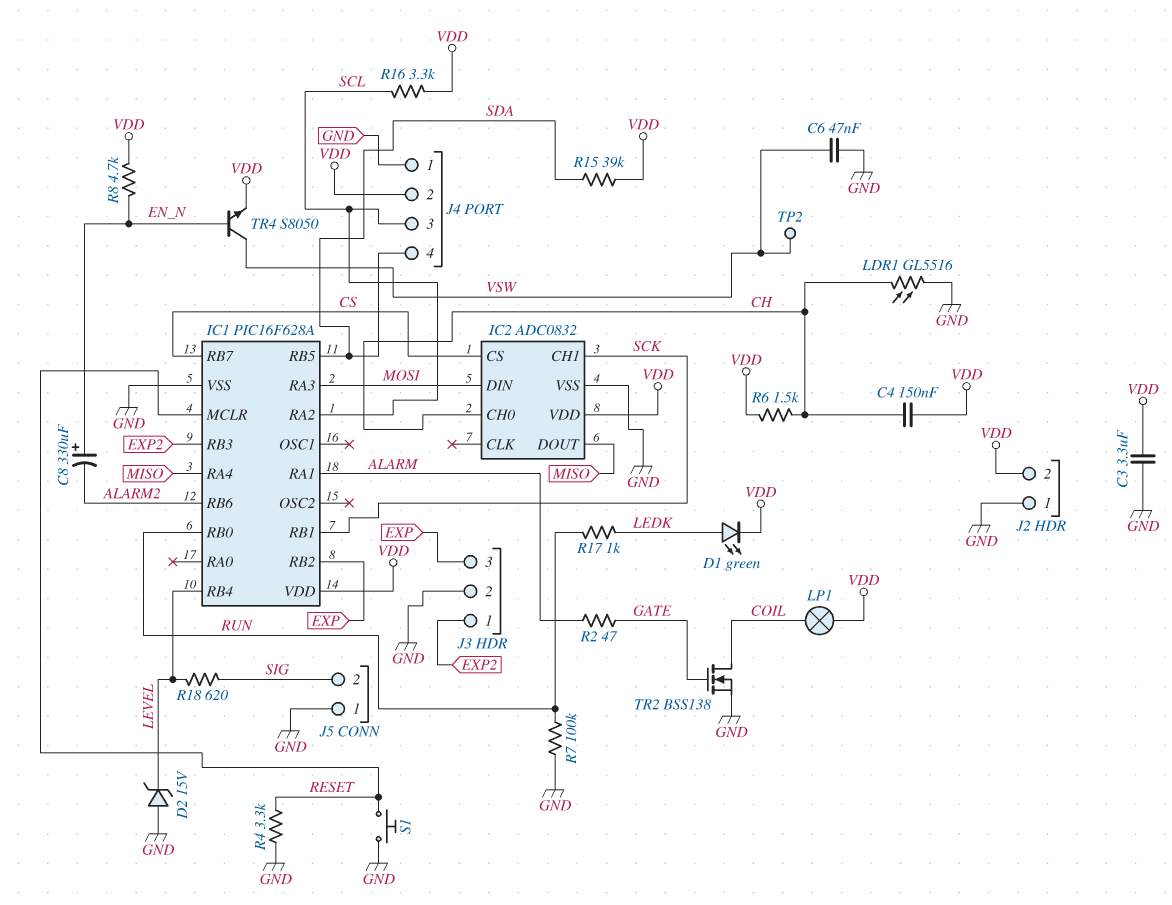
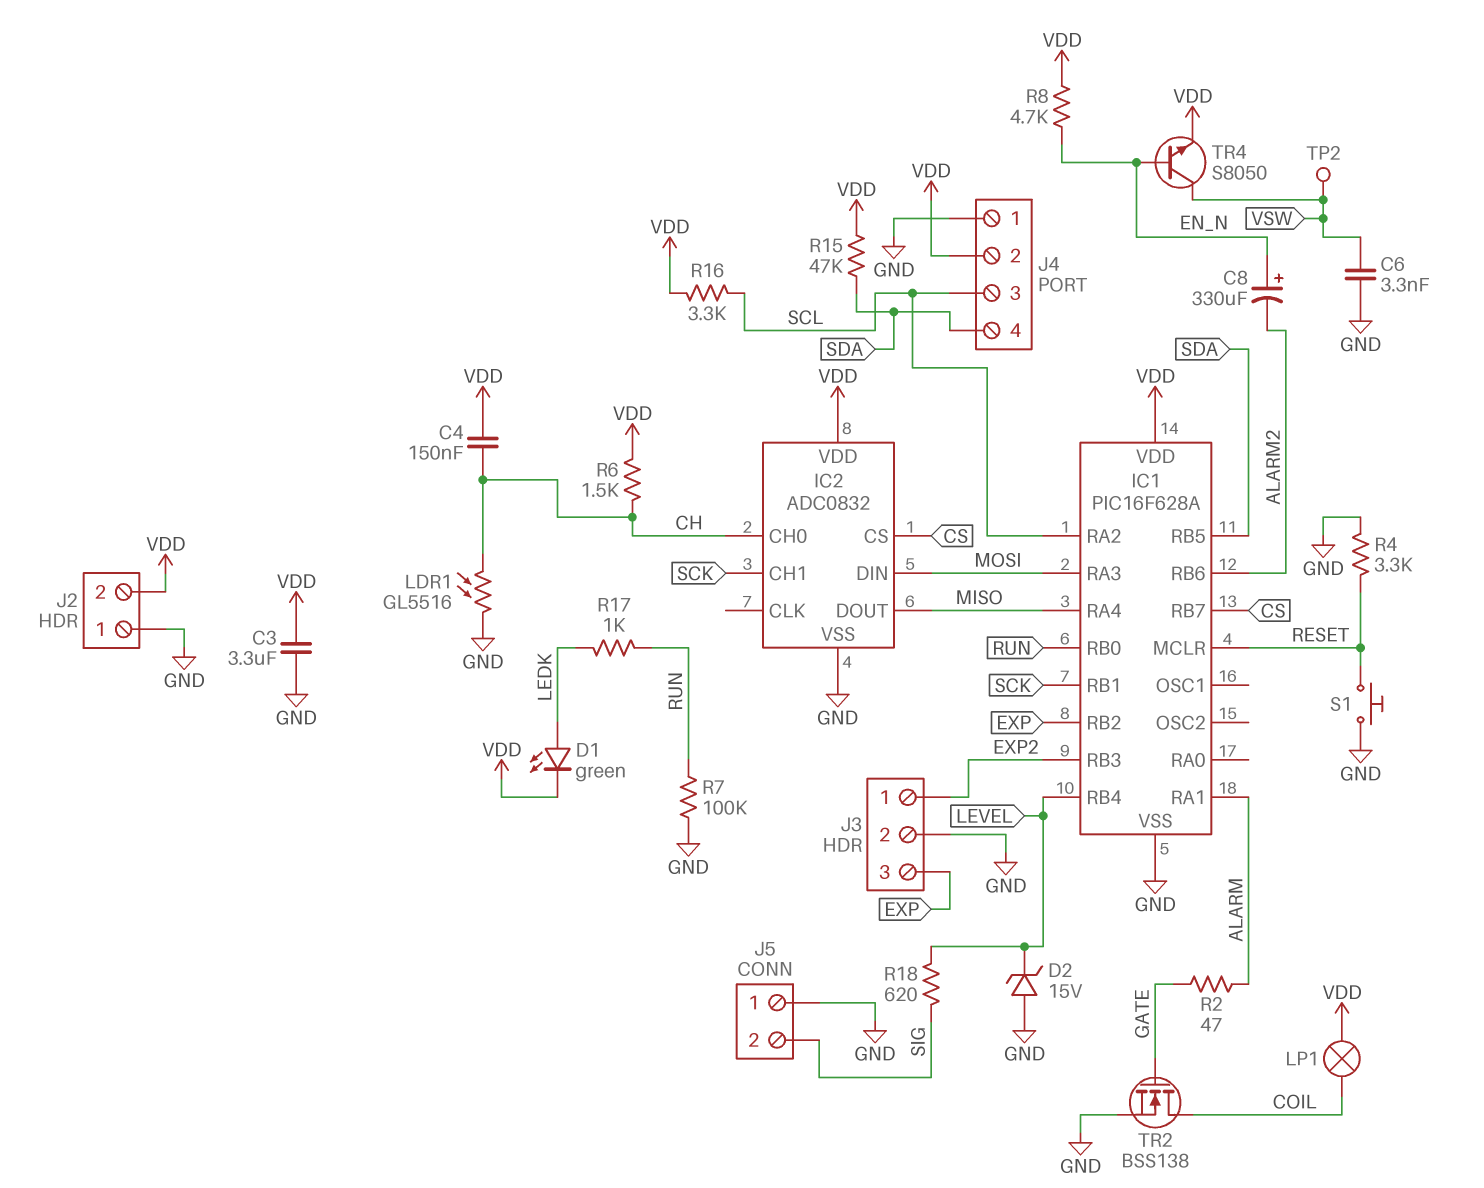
C6: 47nF (GND, VSW) -> 3.3nF (GND, VSW)
R15: 39k (SDA, VDD) -> 47k (SDA, VDD)

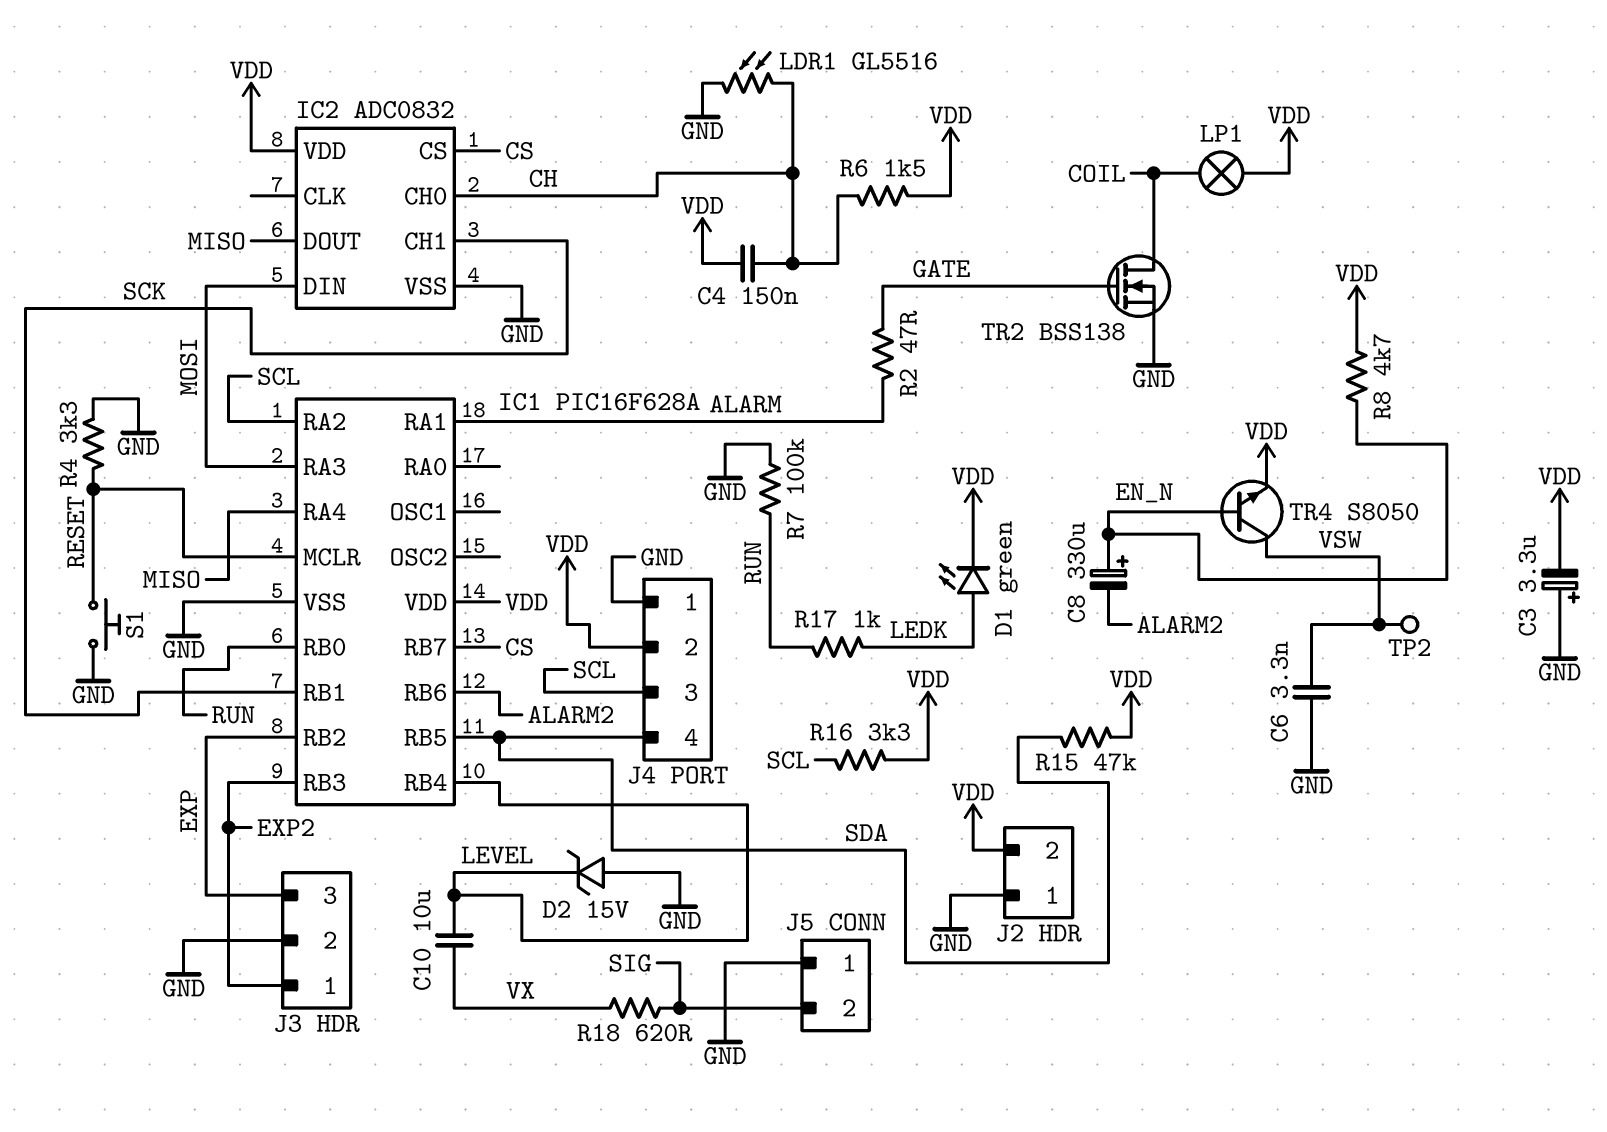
C3: 3.3uF (GND, VDD) -> 3.3uF (plus GND, minus VDD)
C10: none -> 10uF (LEVEL, VX)
R18: 620 (LEVEL, SIG) -> 620 (SIG, VX)

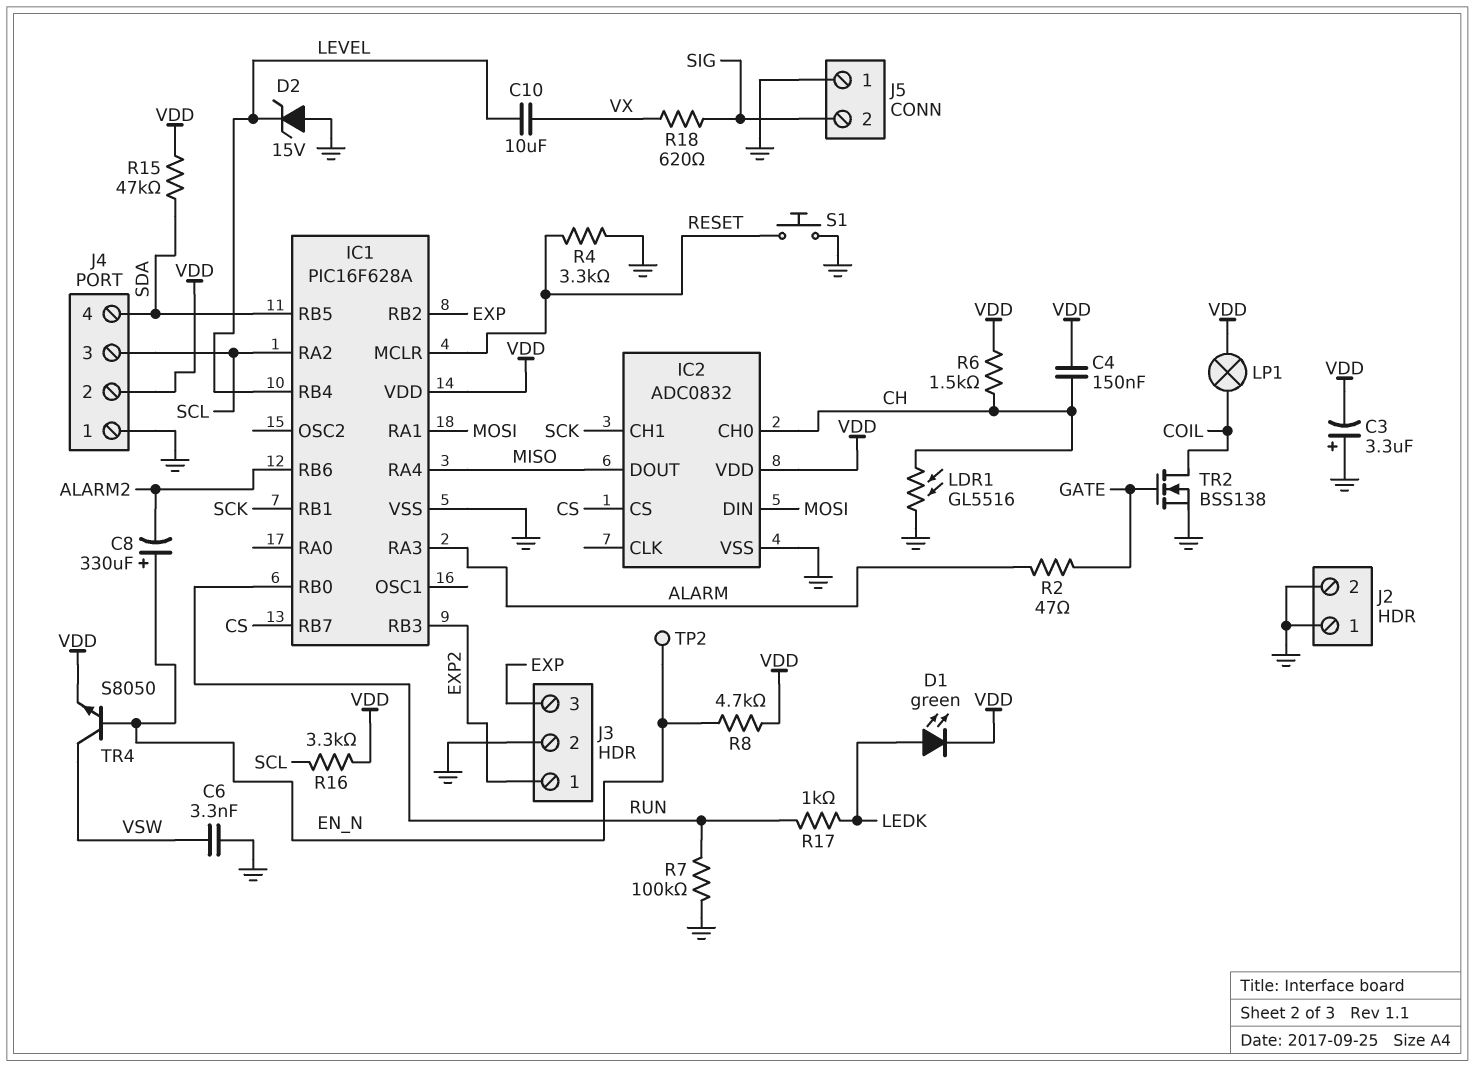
IC1 pin RA1: ALARM -> MOSI
IC1 pin RA3: MOSI -> ALARM
J2 pin 2: VDD -> GND
TP2: test point (VSW) -> test point (EN_N)

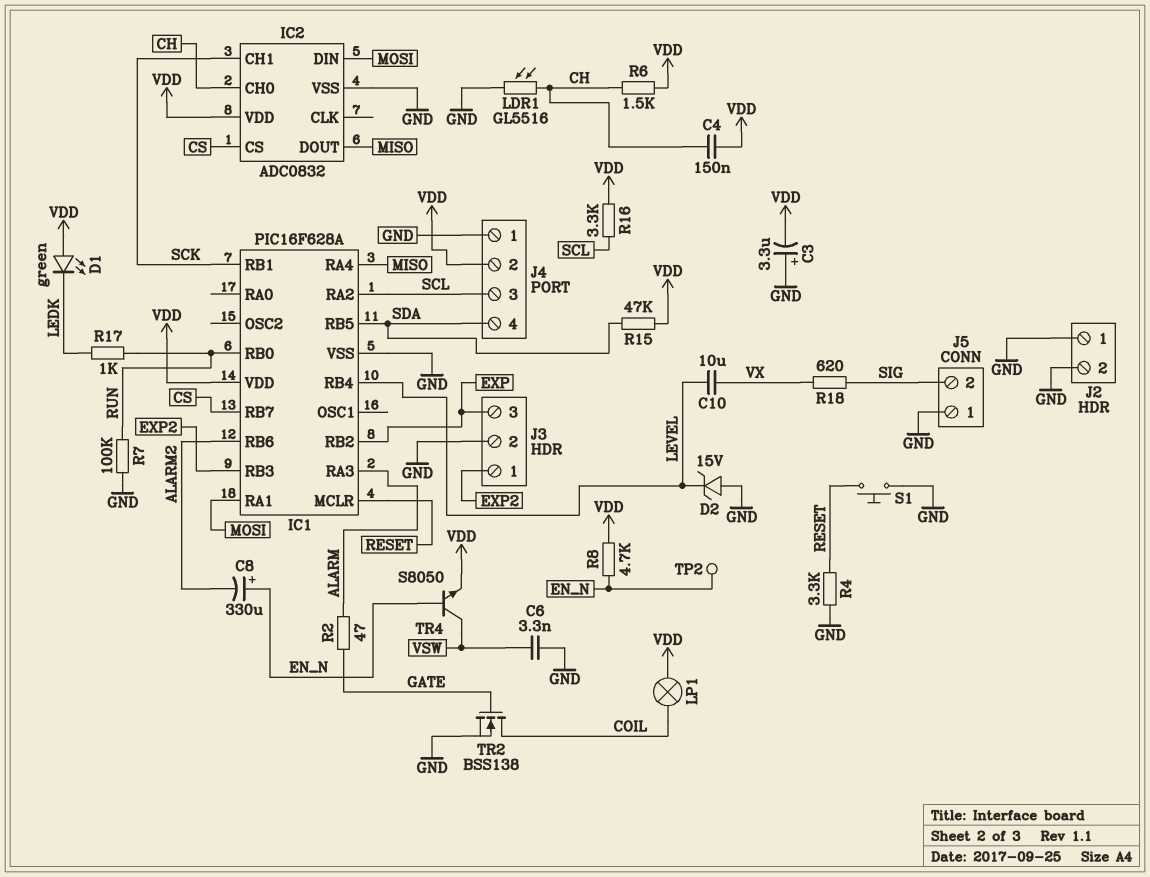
D1: LED green (A LEDK, K VDD) -> LED green (A VDD, K LEDK)

